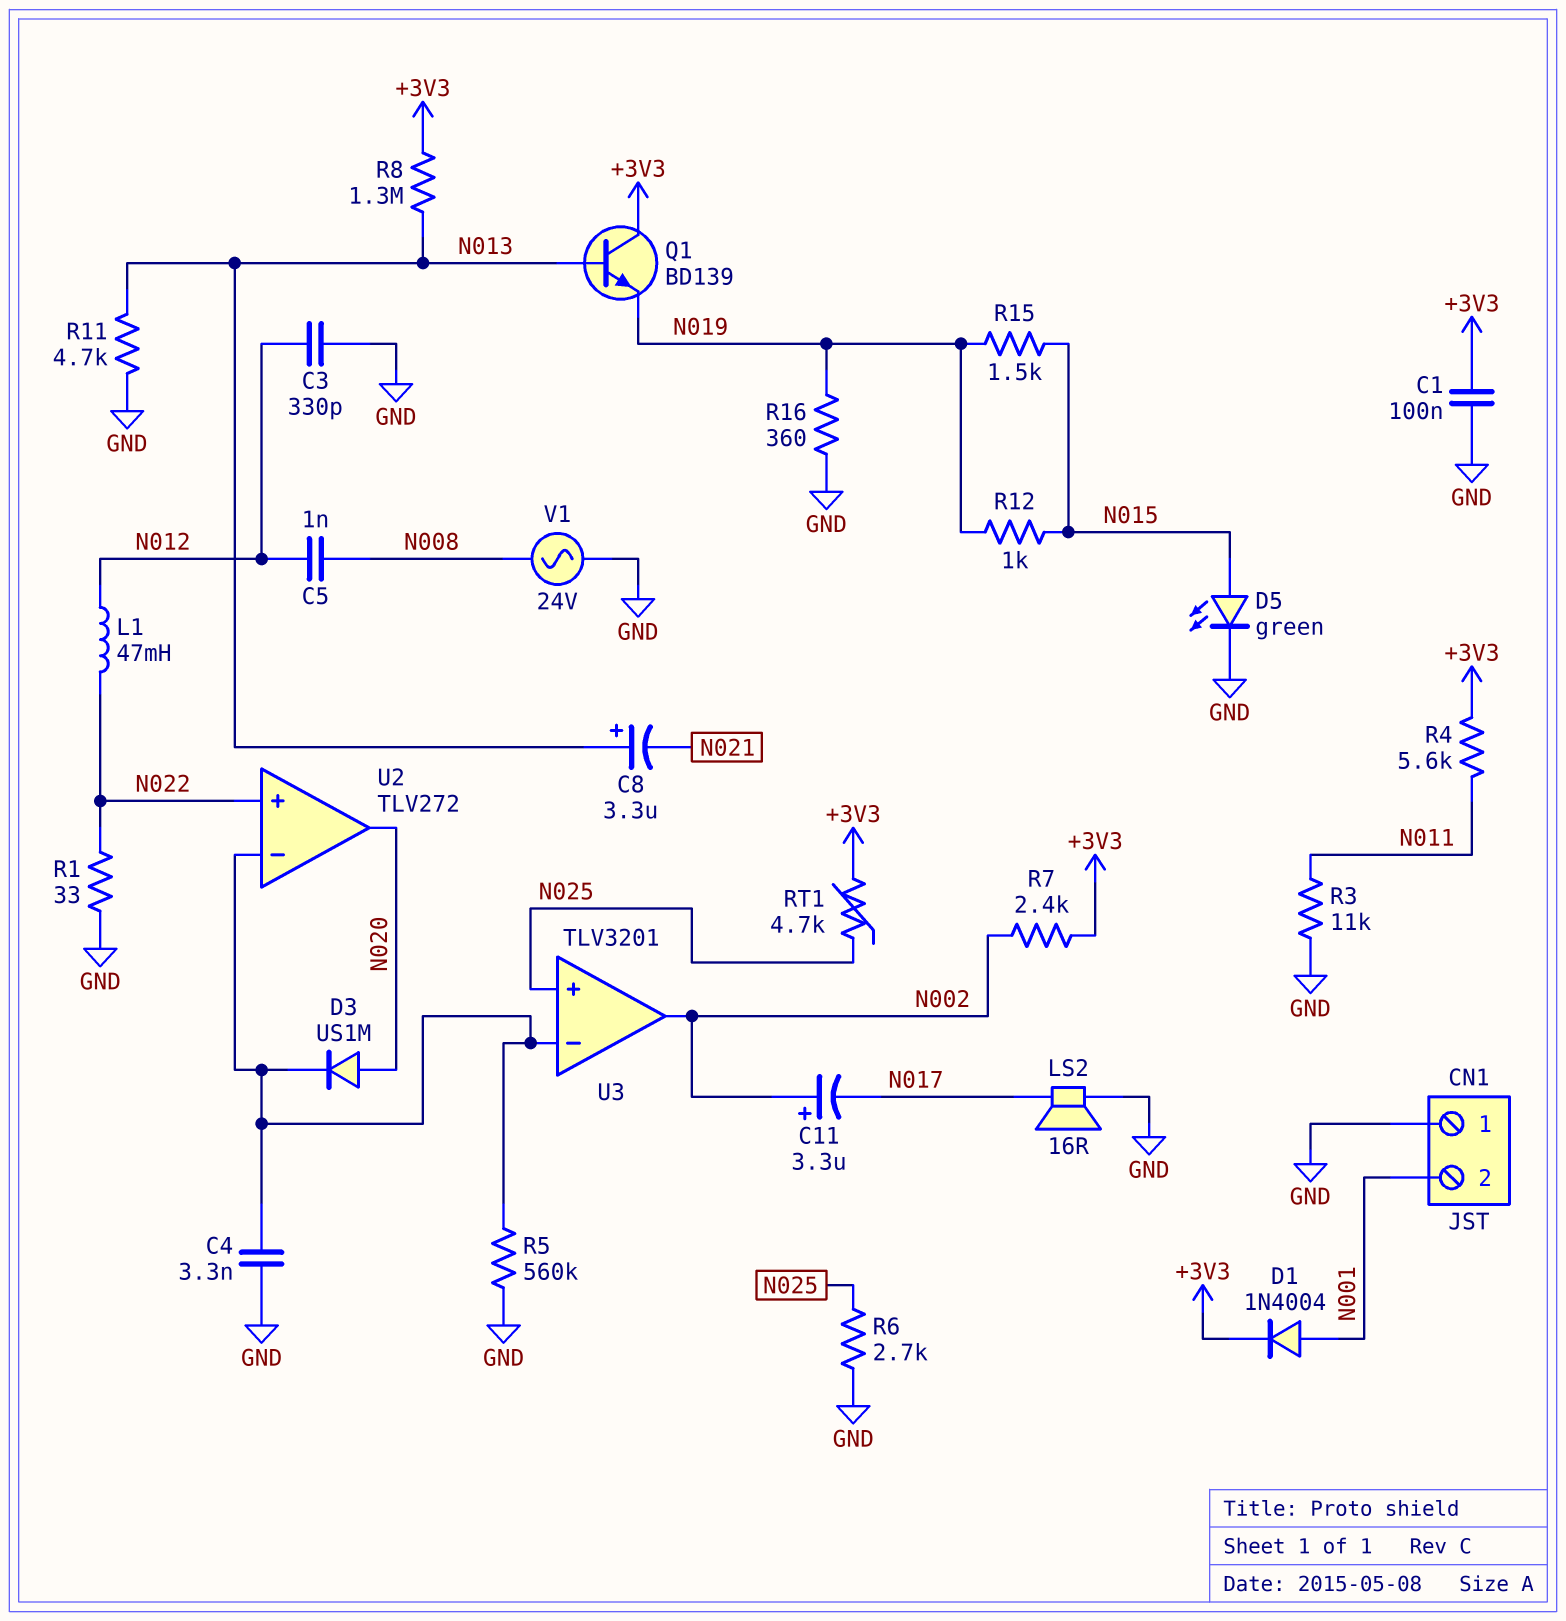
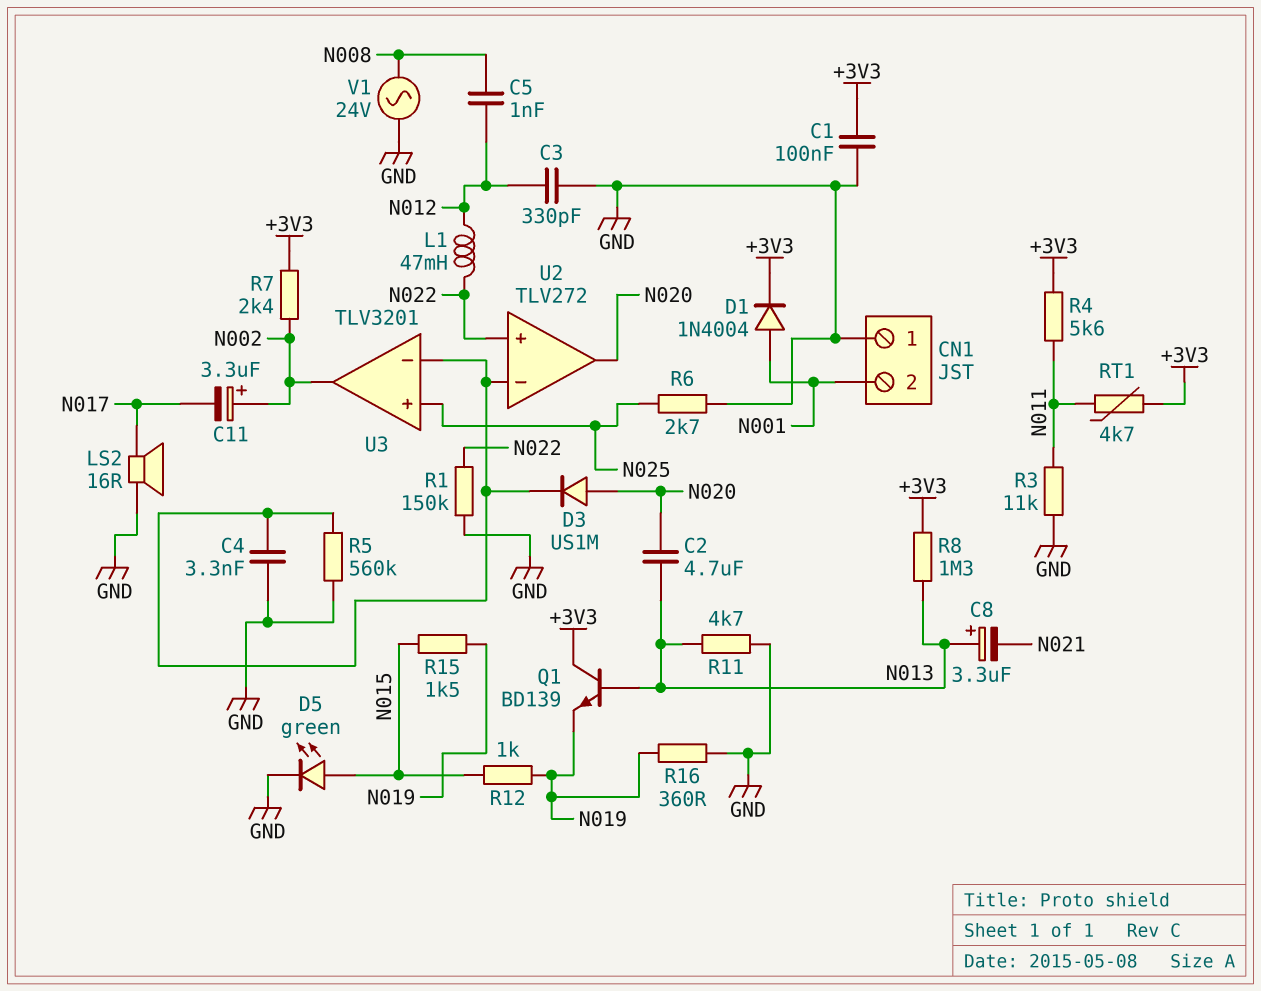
C2: none -> 4.7uF (N013, N020)
R1: 33 (GND, N022) -> 150k (GND, N022)
RT1: 4.7k (+3V3, N025) -> 4.7k (+3V3, N011)

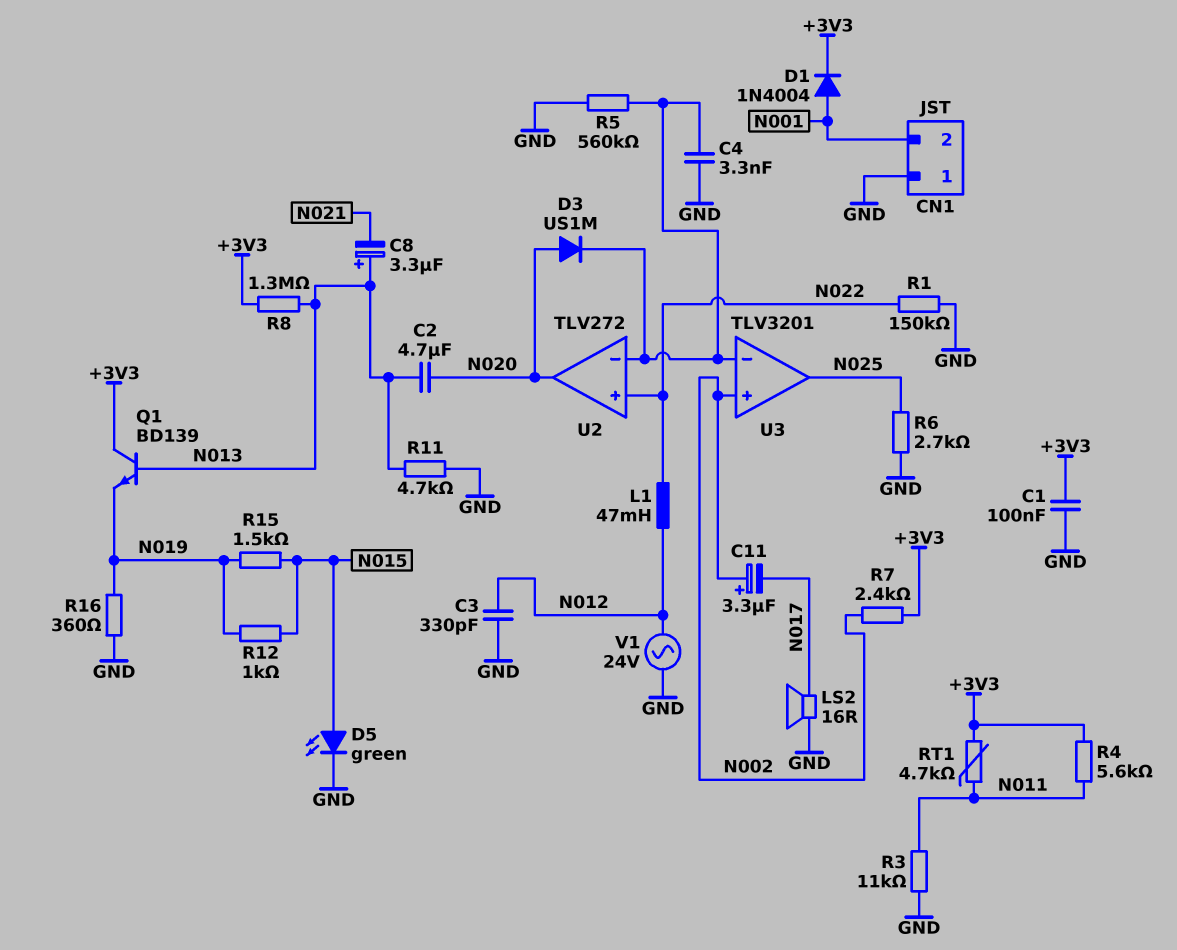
C5: 1nF (N008, N012) -> none
U3 pin in+: N025 -> N002
U3 pin out: N002 -> N025
V1: AC 24V (GND, N008) -> AC 24V (GND, N012)

